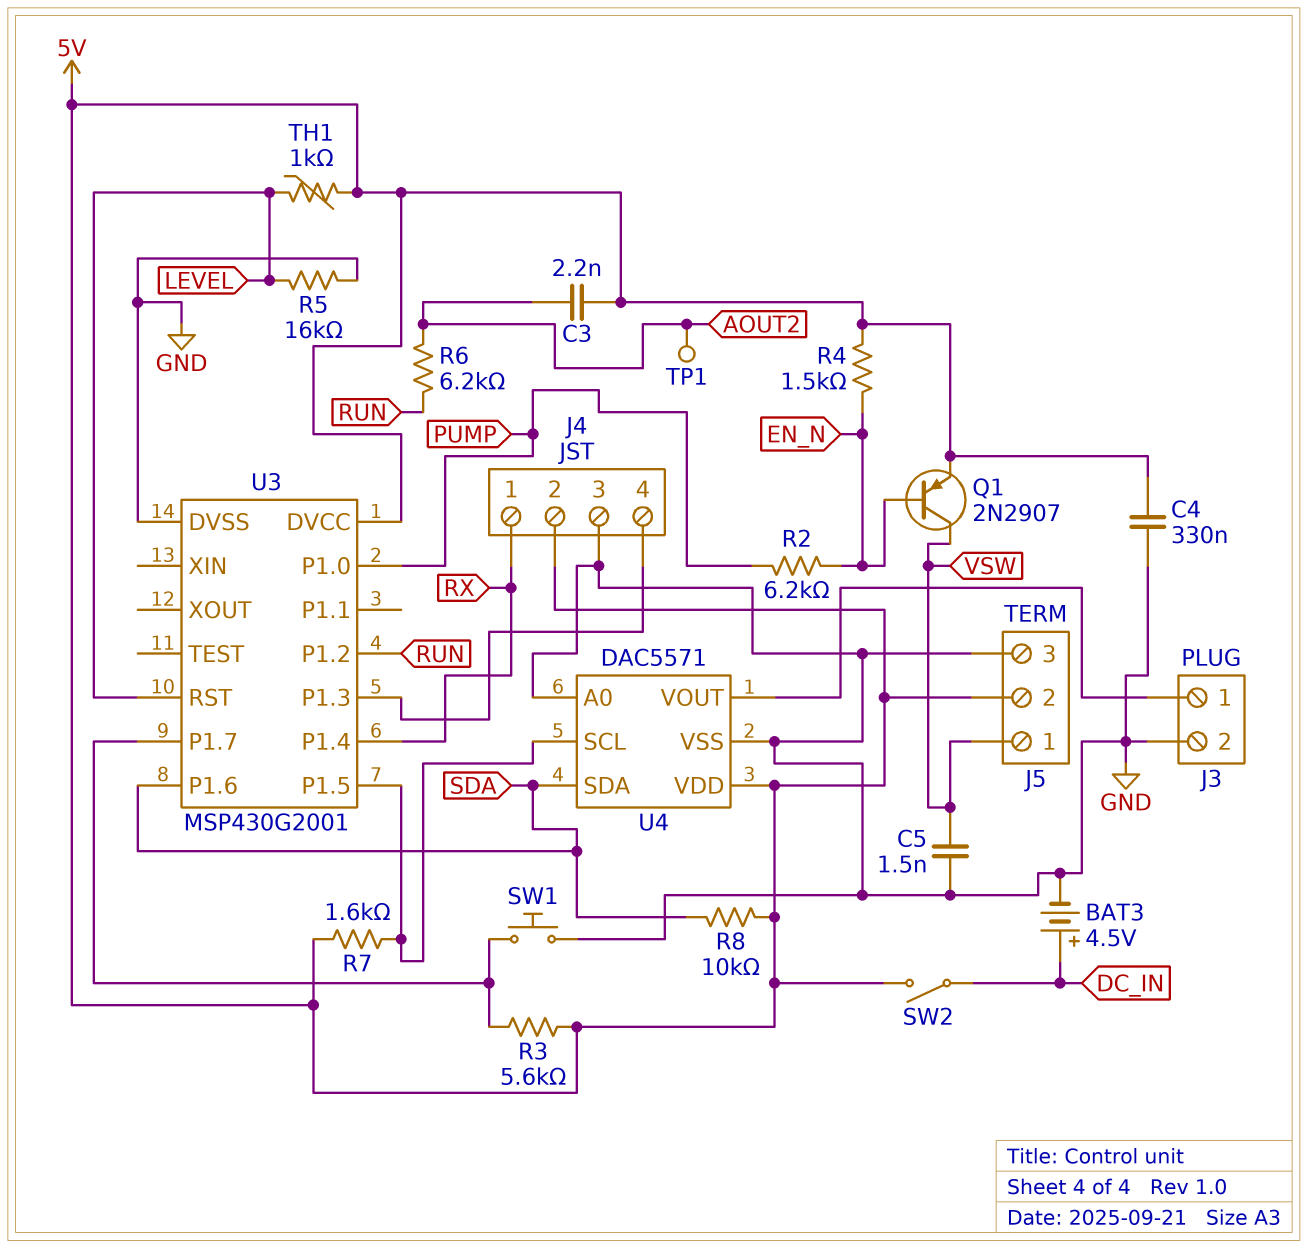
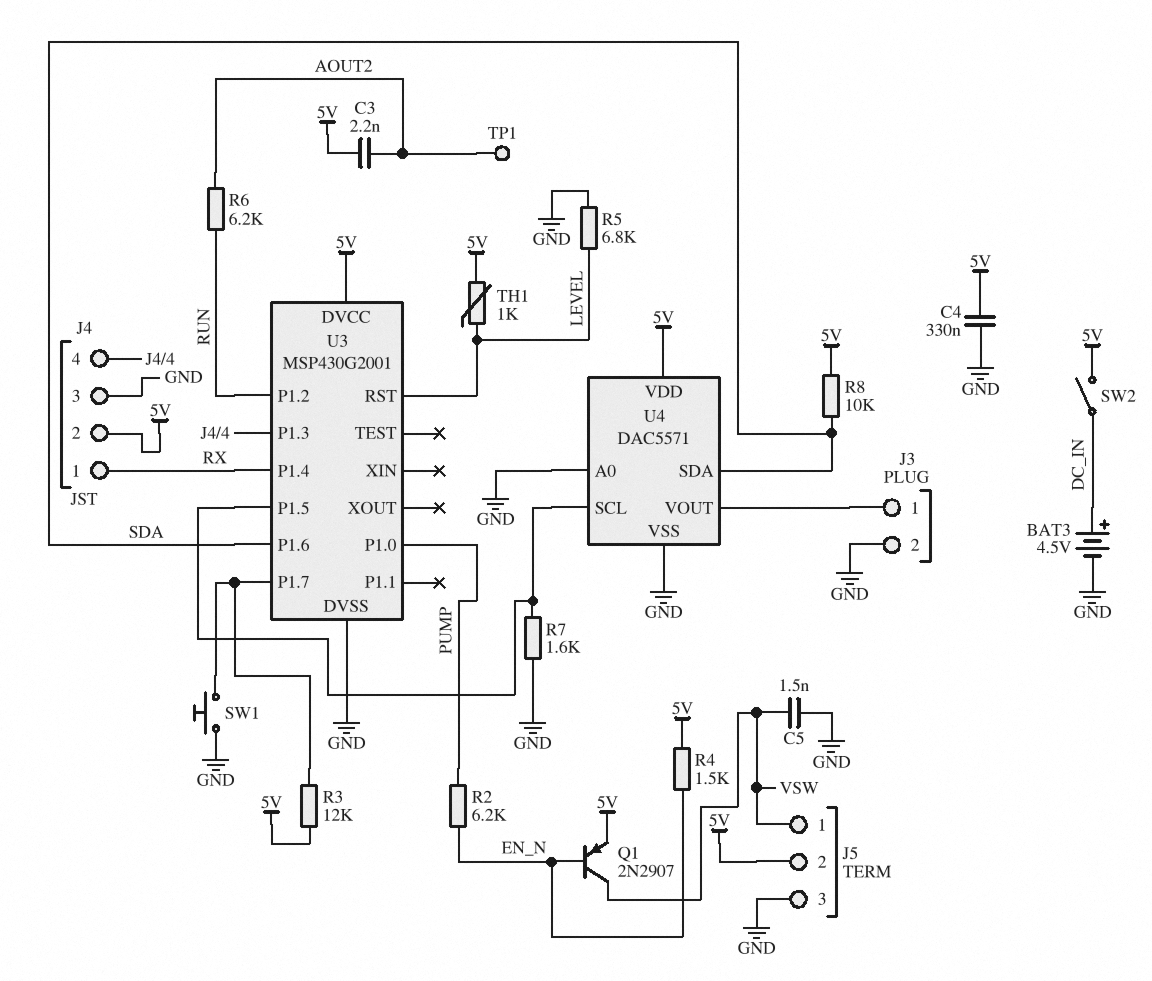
R3: 5.6k (5V, U3/P1.7) -> 12k (5V, U3/P1.7)
R5: 16k (GND, LEVEL) -> 6.8k (GND, LEVEL)
R7: 1.6k (5V, U3/P1.5) -> 1.6k (GND, U3/P1.5)

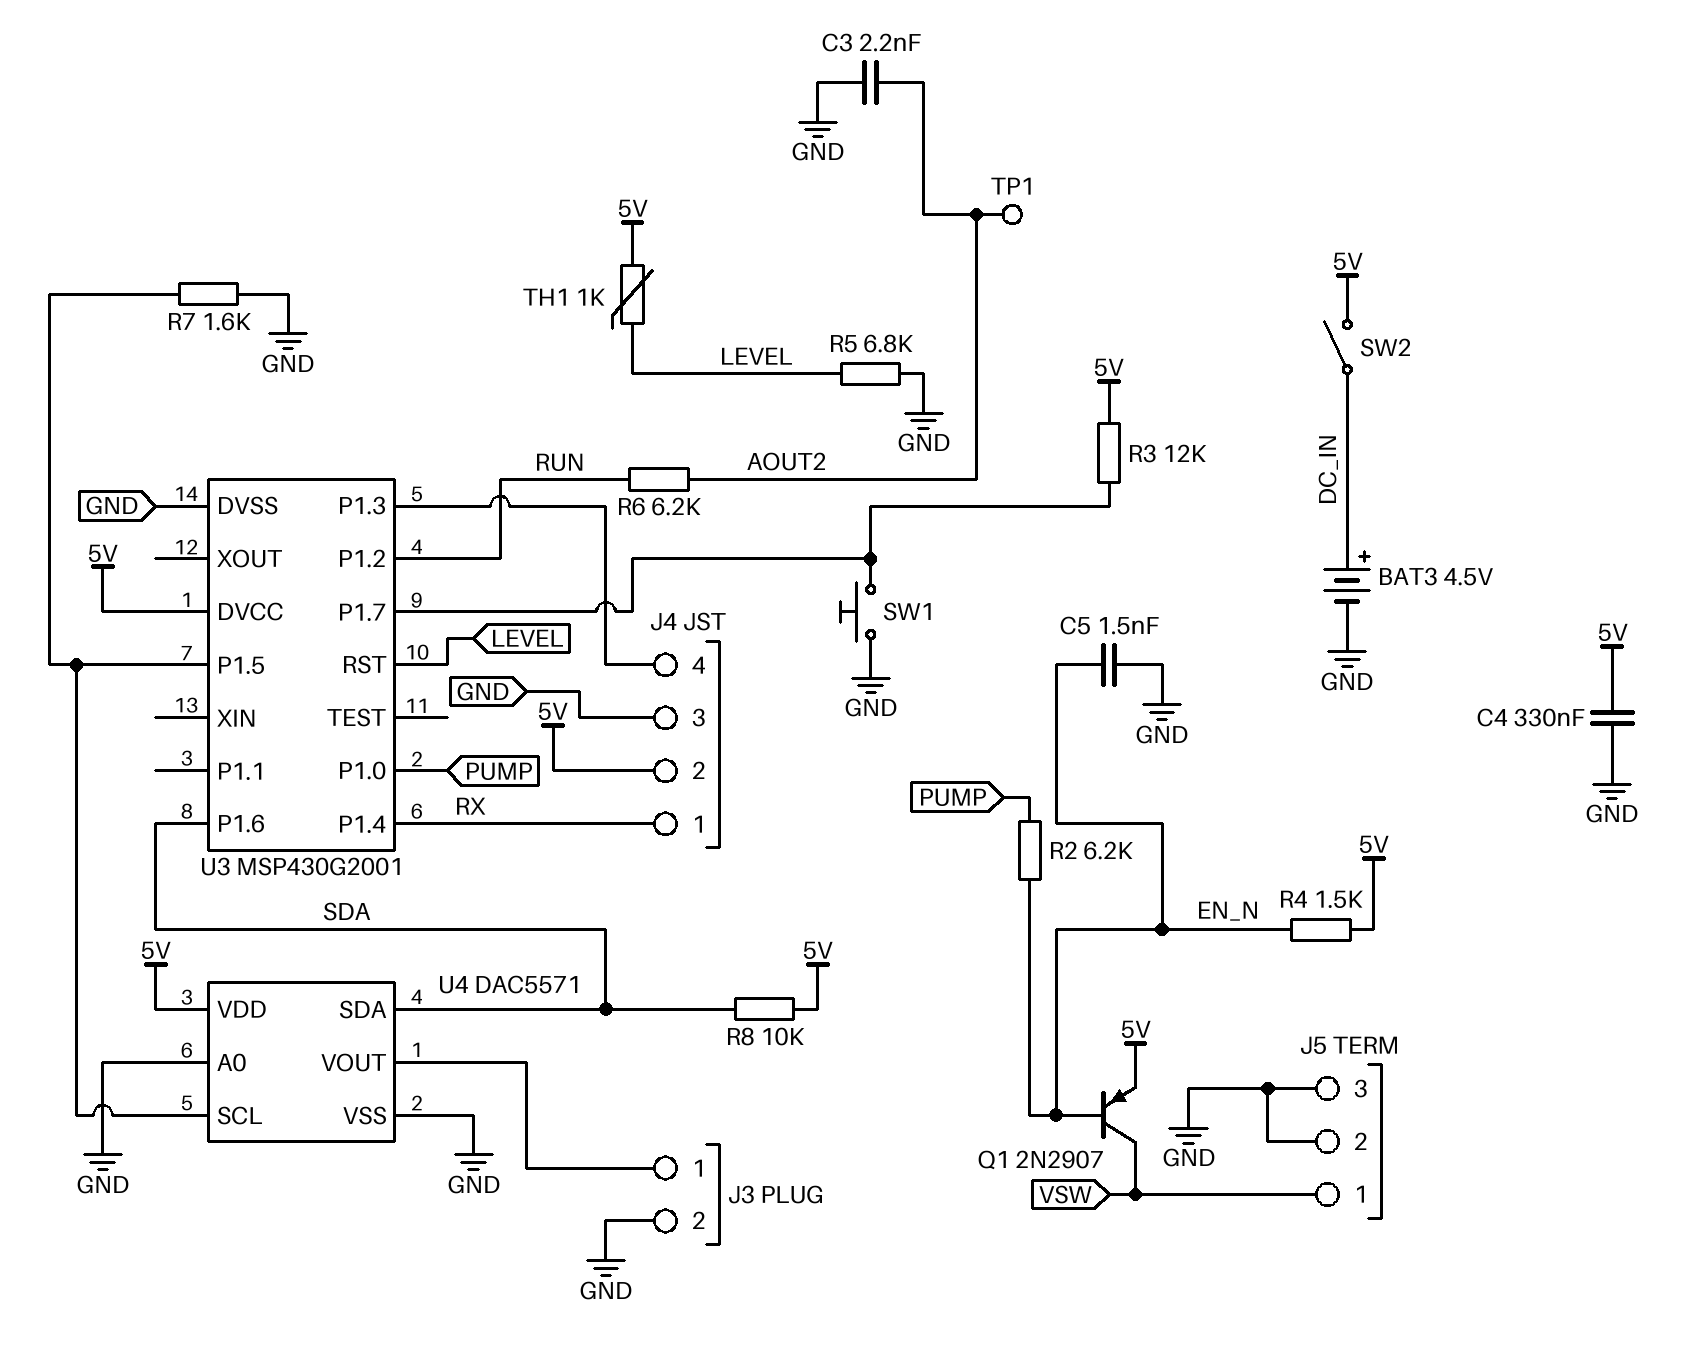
C3: 2.2nF (5V, AOUT2) -> 2.2nF (AOUT2, GND)
C5: 1.5nF (GND, VSW) -> 1.5nF (EN_N, GND)
J5 pin 2: 5V -> GND

